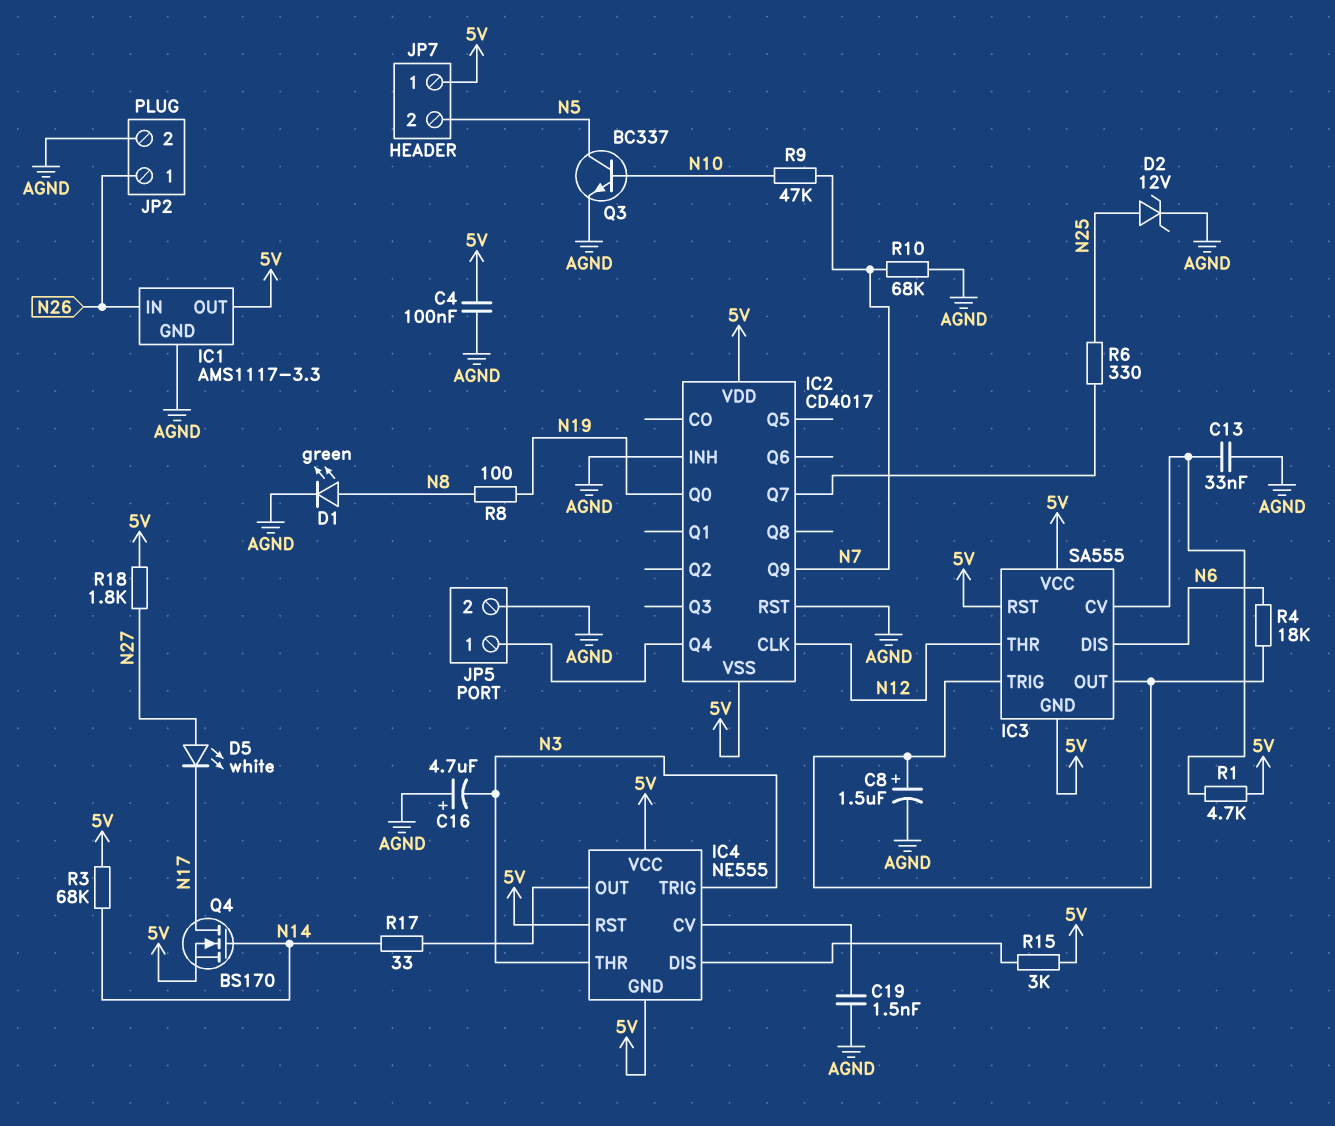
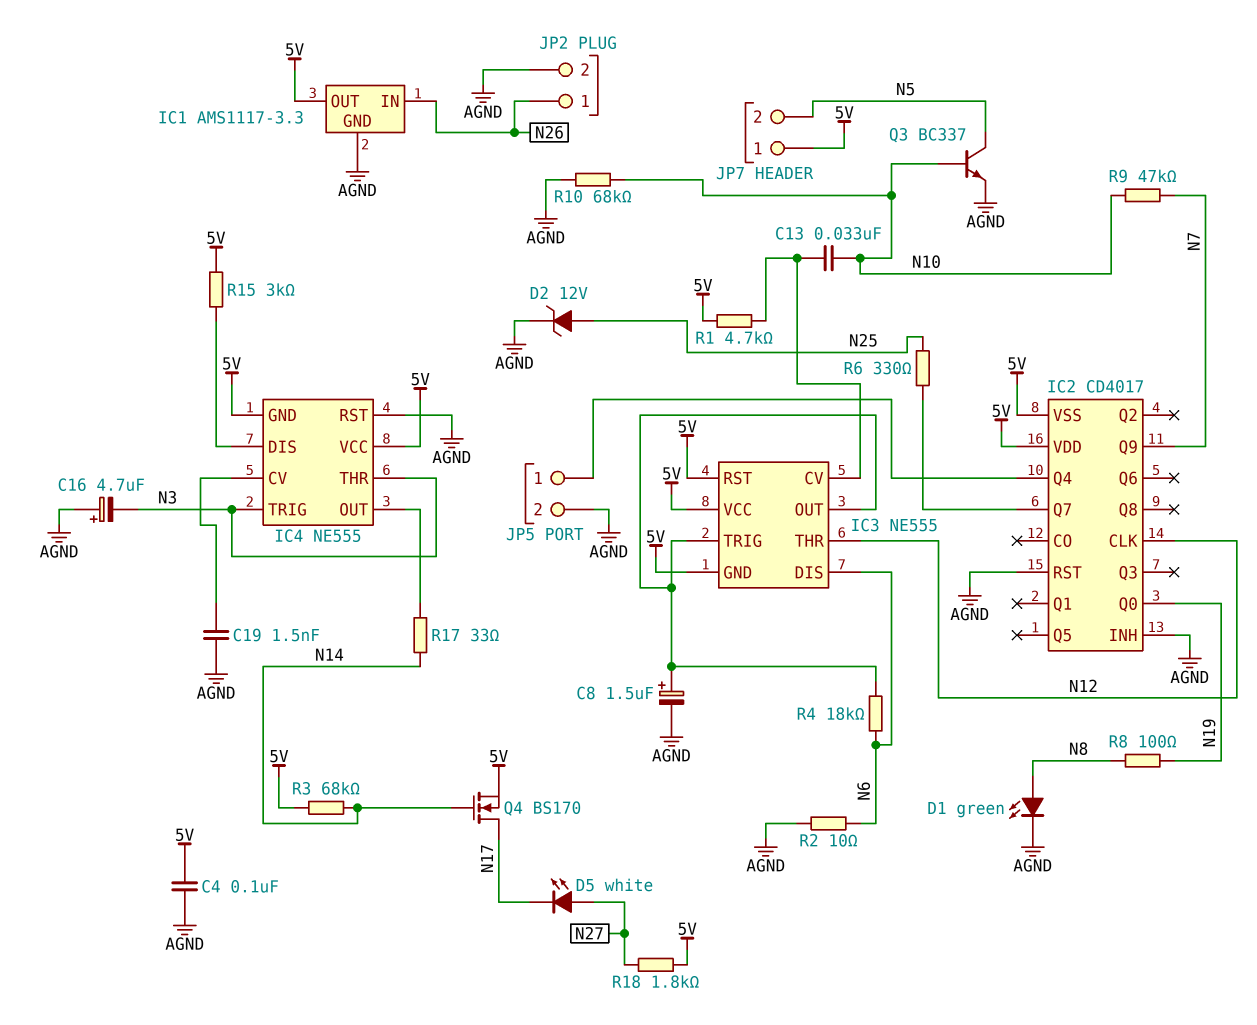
C13: 33nF (AGND, IC3/CV) -> 33nF (IC3/CV, N10)
IC3: SA555 -> NE555
IC4 pin RST: 5V -> AGND
R2: none -> 10 (AGND, N6)
R10: 68k (AGND, N7) -> 68k (AGND, N10)

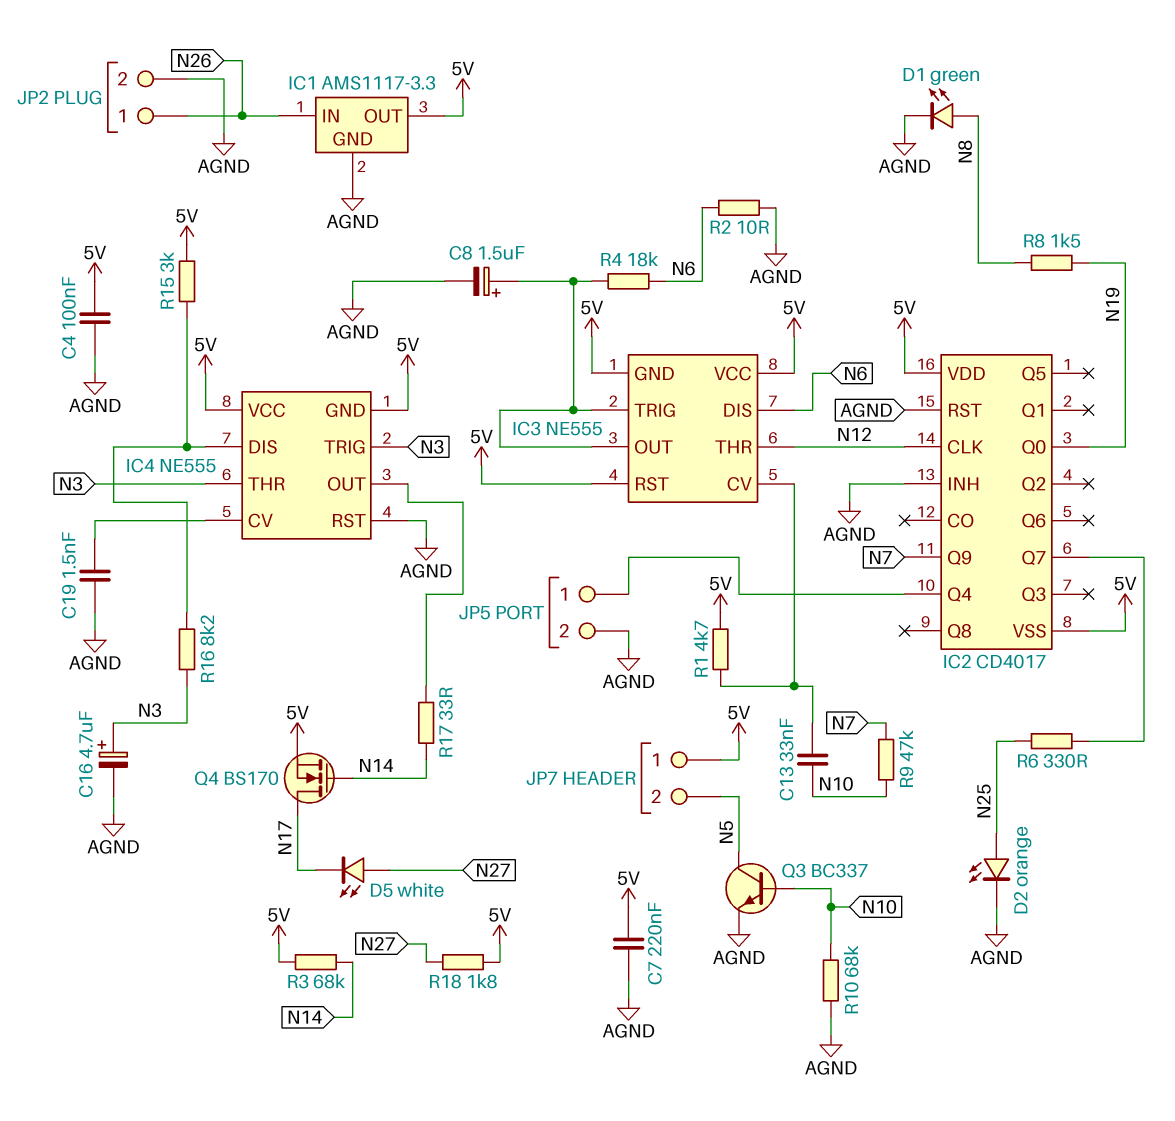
C7: none -> 220nF (5V, AGND)
C16: 4.7uF (plus AGND, minus N3) -> 4.7uF (plus N3, minus AGND)
D2: zener 12V (A N25, K AGND) -> LED orange (A N25, K AGND)
R8: 100 (N8, N19) -> 1.5k (N8, N19)
R16: none -> 8.2k (IC4/DIS, N3)

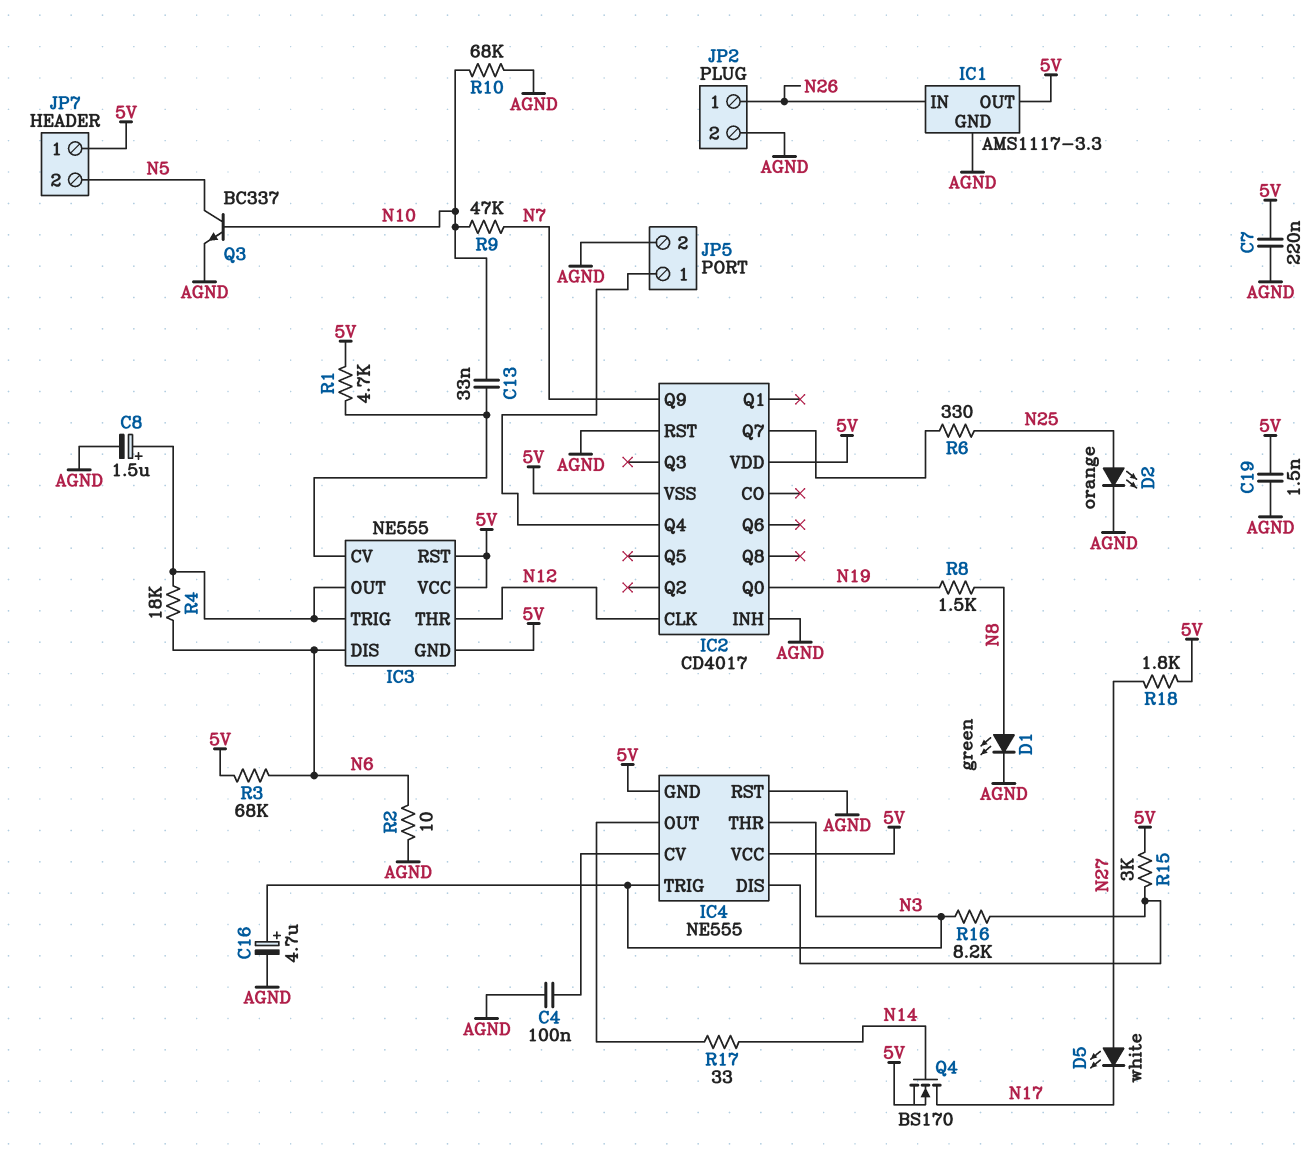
C4: 100nF (5V, AGND) -> 100nF (AGND, IC4/CV)
C19: 1.5nF (AGND, IC4/CV) -> 1.5nF (5V, AGND)
R3: 68k (5V, N14) -> 68k (5V, N6)

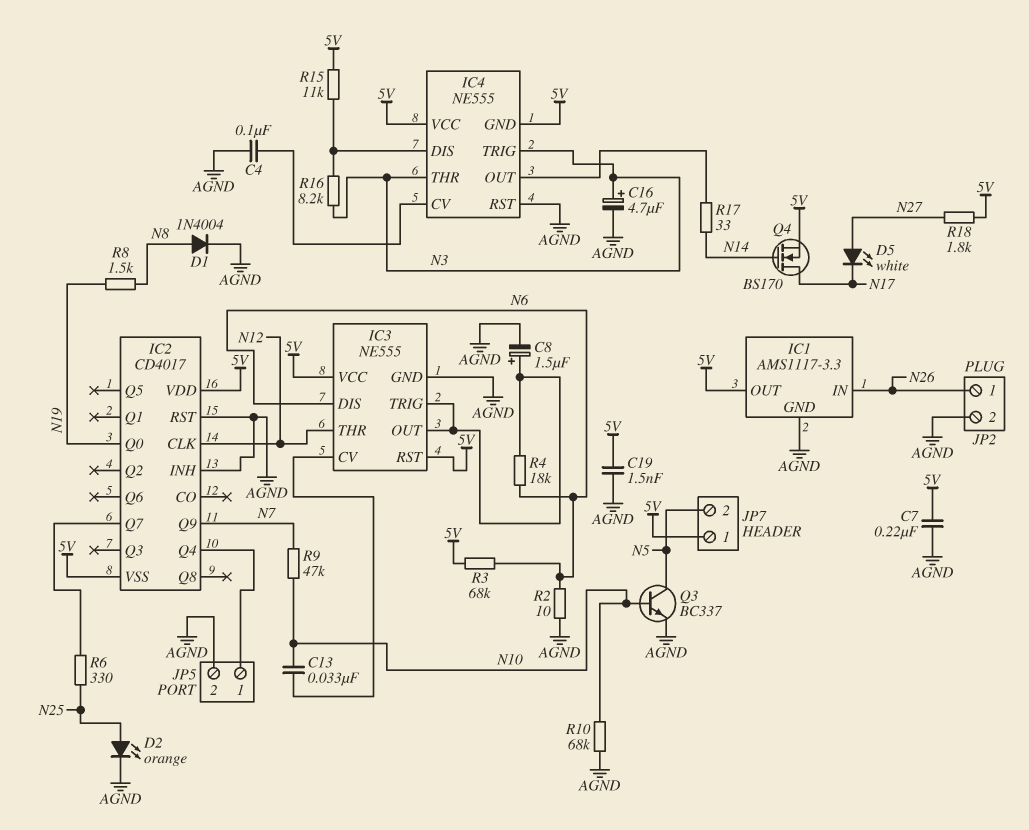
D1: LED green (A N8, K AGND) -> diode 1N4004 (A N8, K AGND)
IC3 pin GND: 5V -> AGND
R1: 4.7k (5V, IC3/CV) -> none
R15: 3k (5V, IC4/DIS) -> 11k (5V, IC4/DIS)

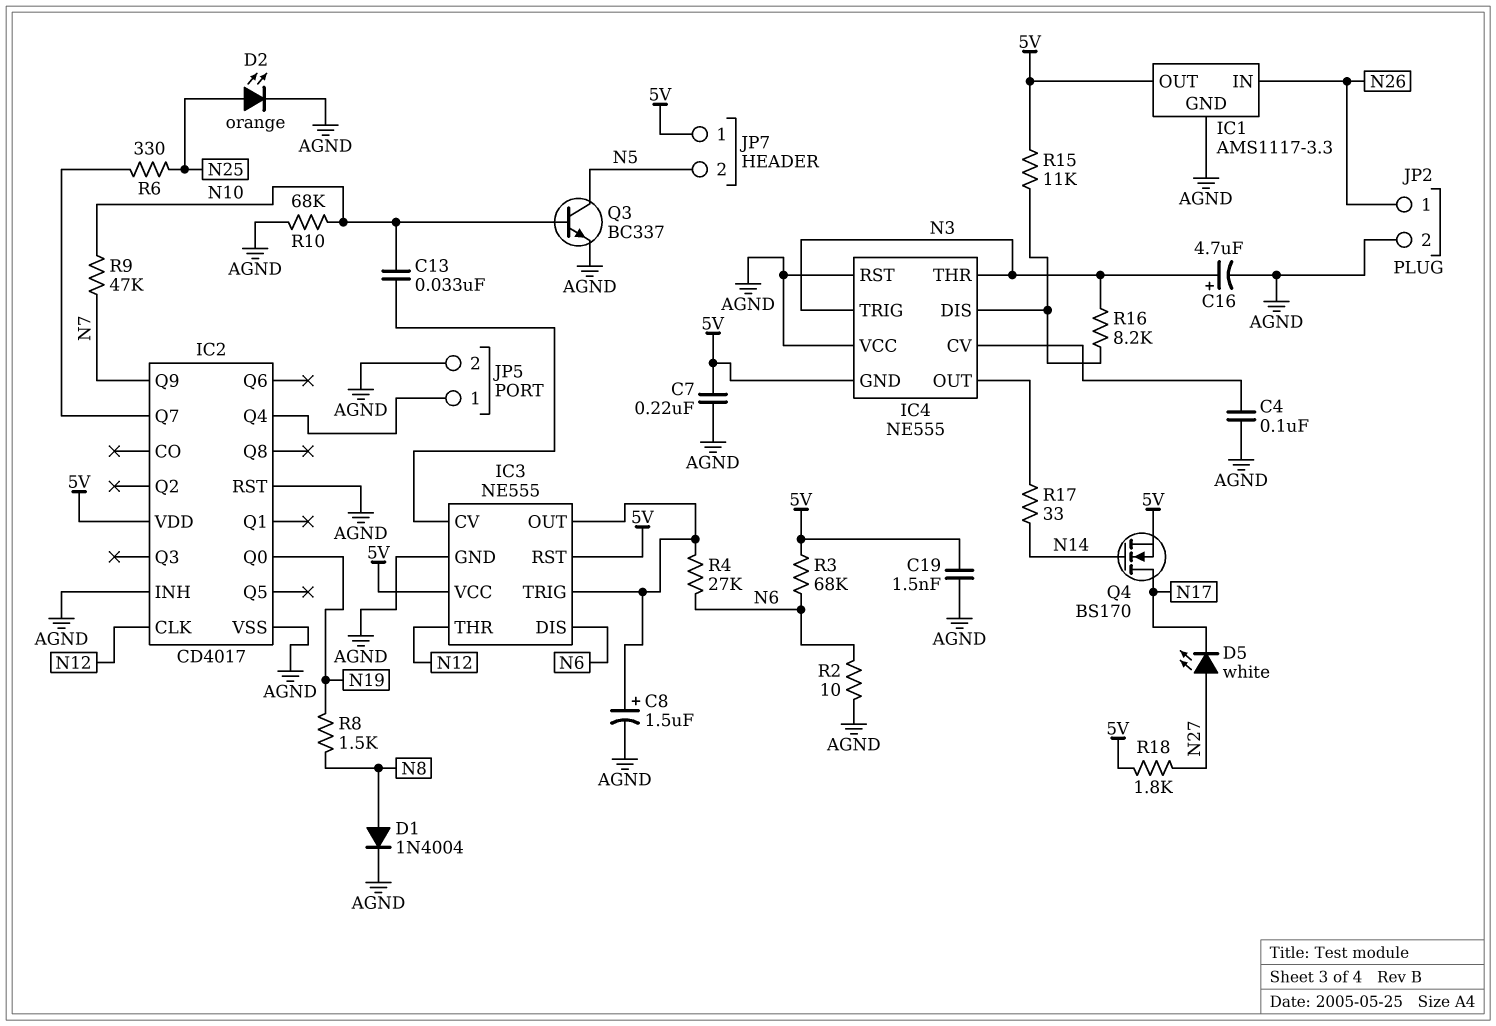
IC2 pin VSS: 5V -> AGND
IC4 pin VCC: 5V -> AGND
R4: 18k (IC3/OUT, N6) -> 27k (IC3/OUT, N6)

